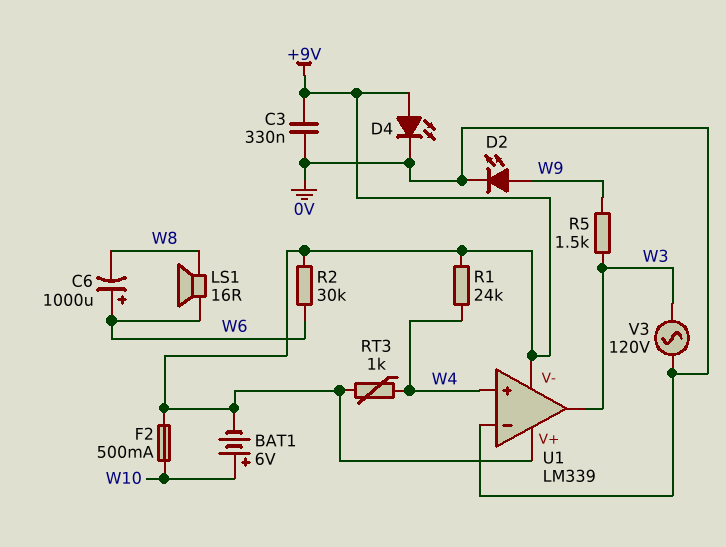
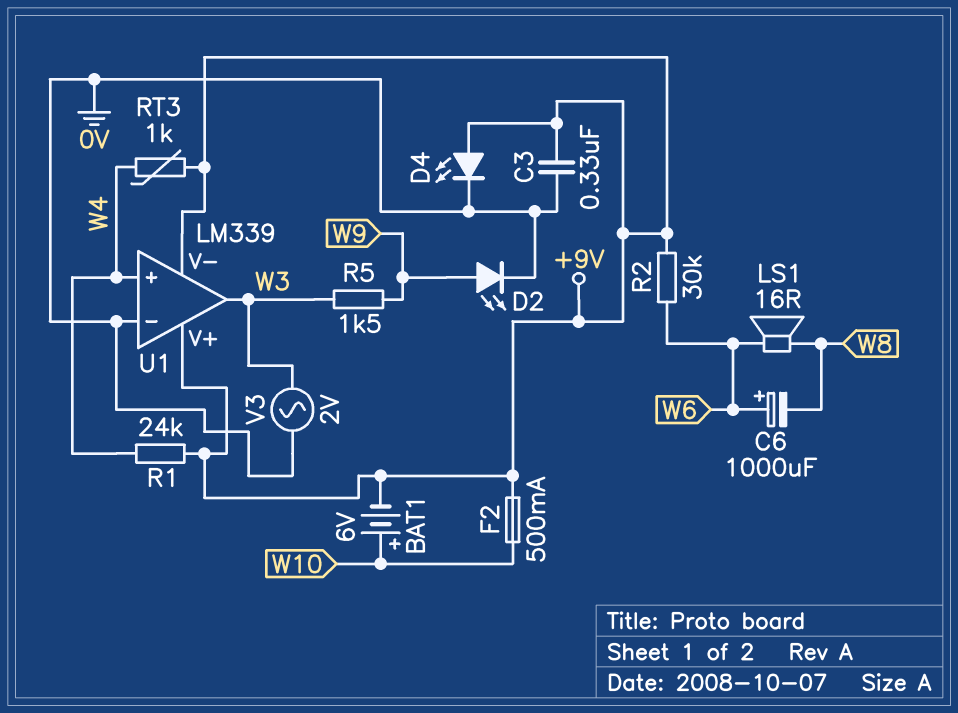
V3: AC 120V (0V, W3) -> AC 2V (0V, W3)

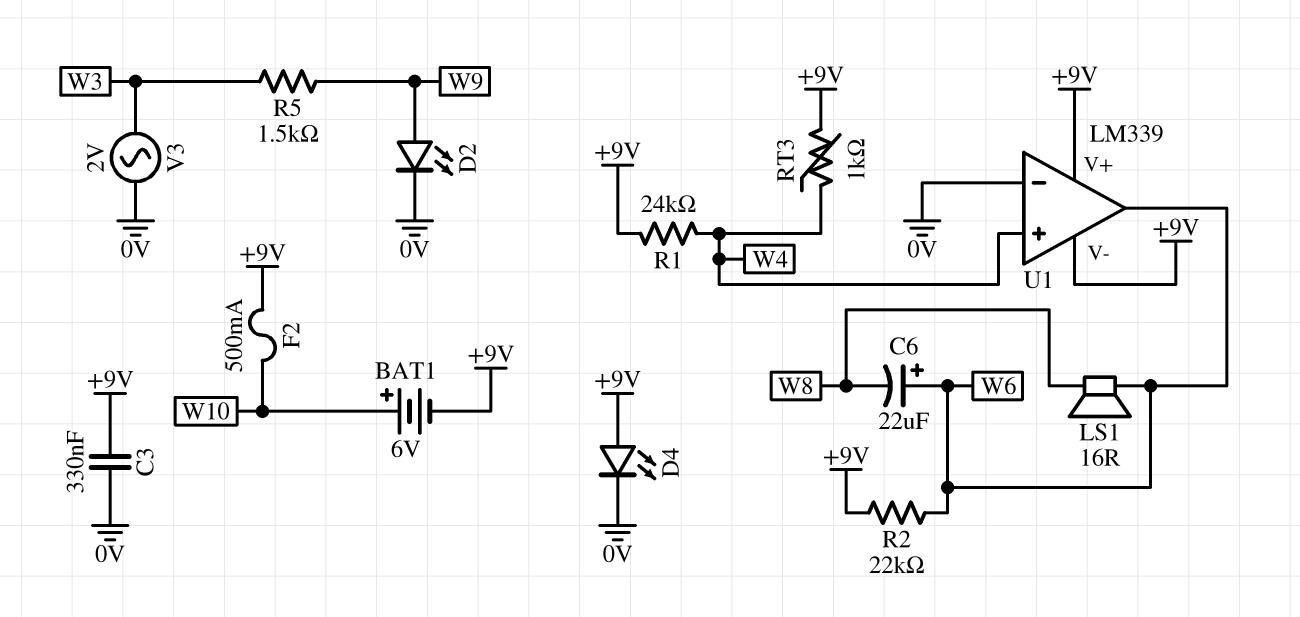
C6: 1000uF (plus W6, minus W8) -> 22uF (plus W6, minus W8)
R2: 30k (+9V, W6) -> 22k (+9V, W6)
U1 pin out: W3 -> W6

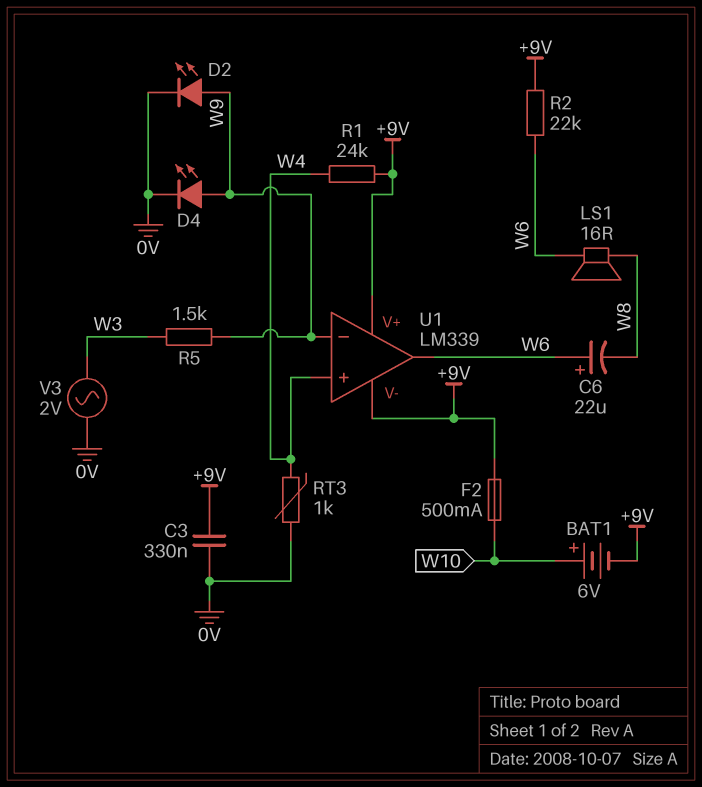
D4: LED (A +9V, K 0V) -> LED (A W9, K 0V)
RT3: 1k (+9V, W4) -> 1k (0V, W4)
U1 pin in-: 0V -> W9

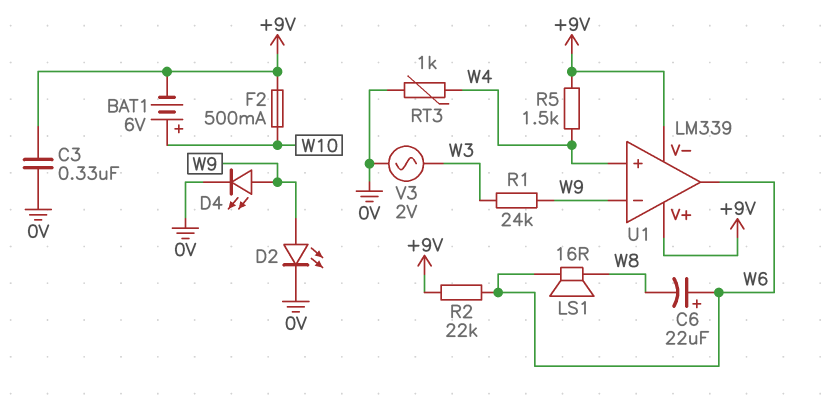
R1: 24k (+9V, W4) -> 24k (W3, W9)
R5: 1.5k (W3, W9) -> 1.5k (+9V, W4)

